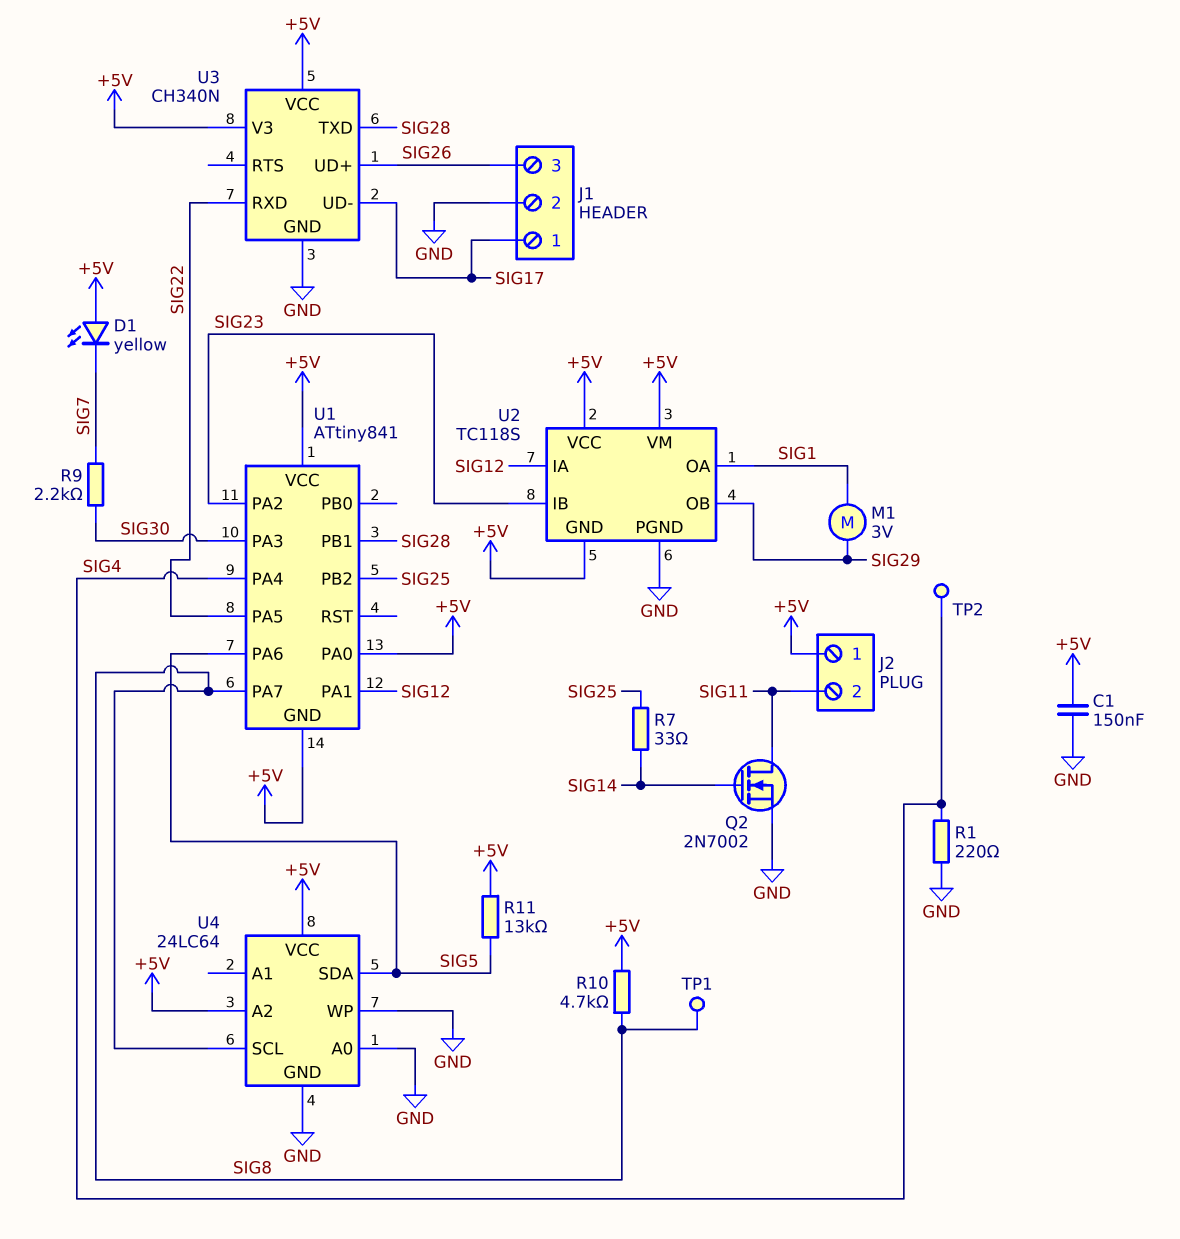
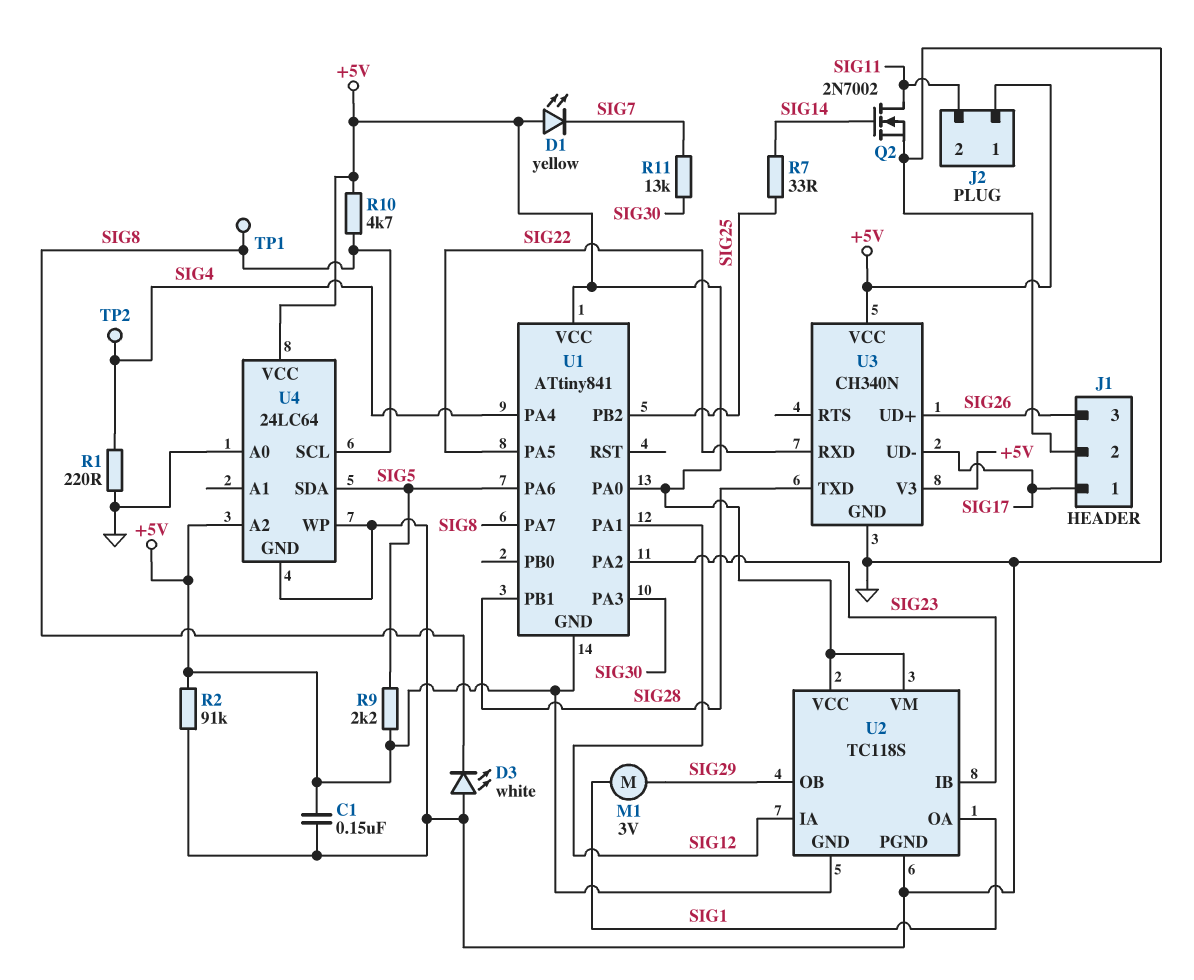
D3: none -> LED white (A GND, K SIG8)
R2: none -> 91k (+5V, GND)
R9: 2.2k (SIG7, SIG30) -> 2.2k (+5V, SIG5)
R11: 13k (+5V, SIG5) -> 13k (SIG7, SIG30)

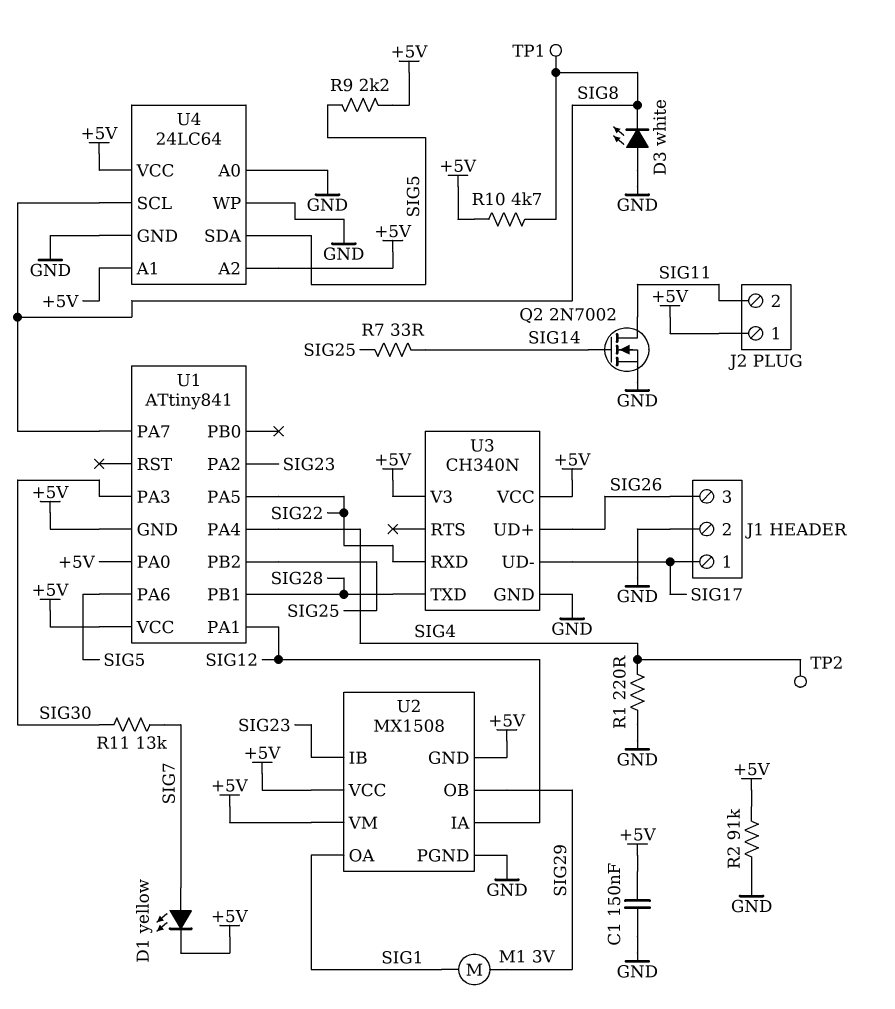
D1: LED yellow (A +5V, K SIG7) -> LED yellow (A SIG7, K +5V)
U2: TC118S -> MX1508
U4 pin A1: none -> +5V

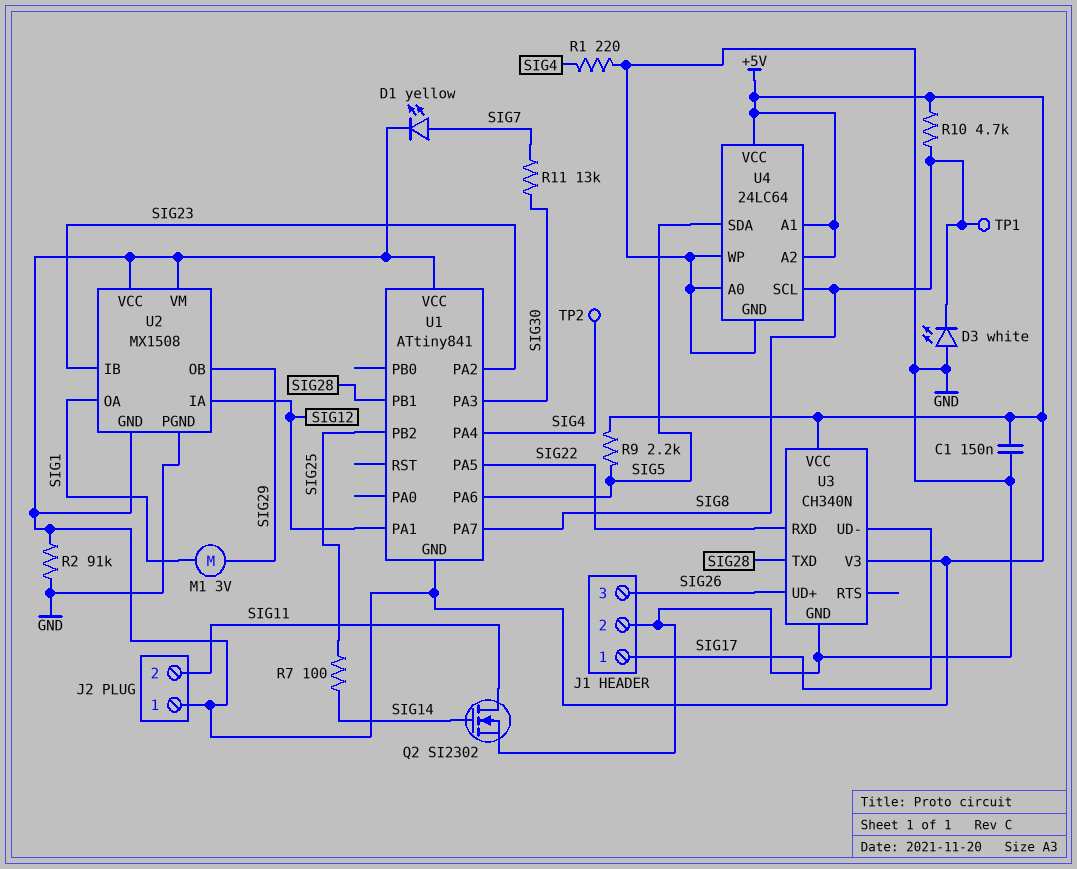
Q2: NMOS 2N7002 (G SIG14, D SIG11, S GND) -> NMOS SI2302 (G SIG14, D SIG11, S GND)
R7: 33 (SIG14, SIG25) -> 100 (SIG14, SIG25)
U1 pin PA0: +5V -> none

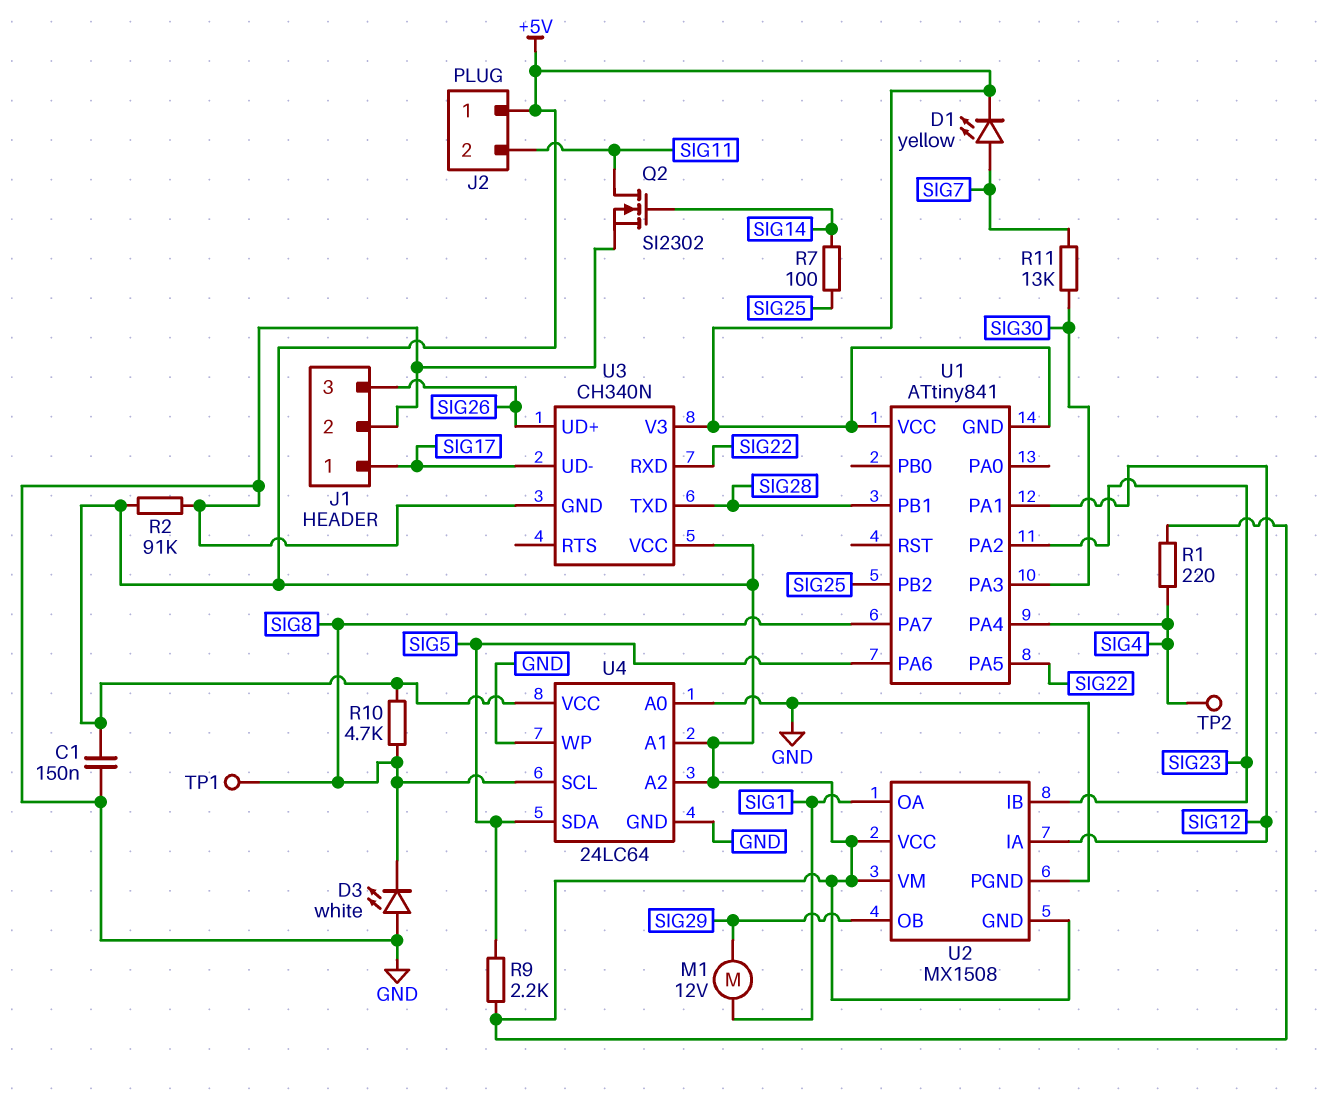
M1: motor 3V (SIG1, SIG29) -> motor 12V (SIG1, SIG29)
R1: 220 (GND, SIG4) -> 220 (+5V, SIG4)

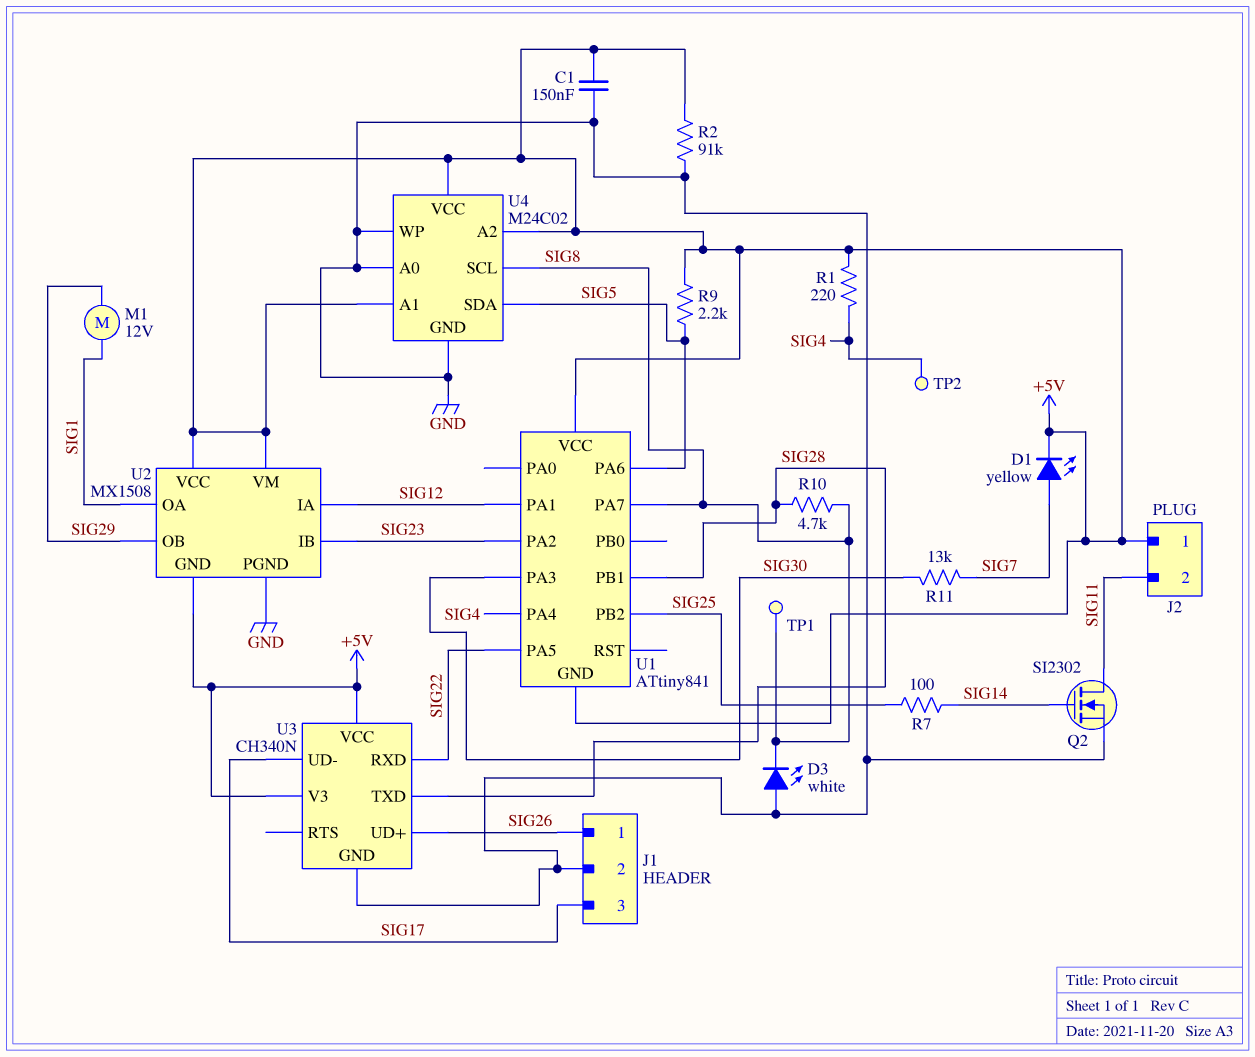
J1 pin 1: SIG17 -> SIG26
J1 pin 3: SIG26 -> SIG17
R10: 4.7k (+5V, SIG8) -> 4.7k (SIG8, SIG28)
U4: 24LC64 -> M24C02

